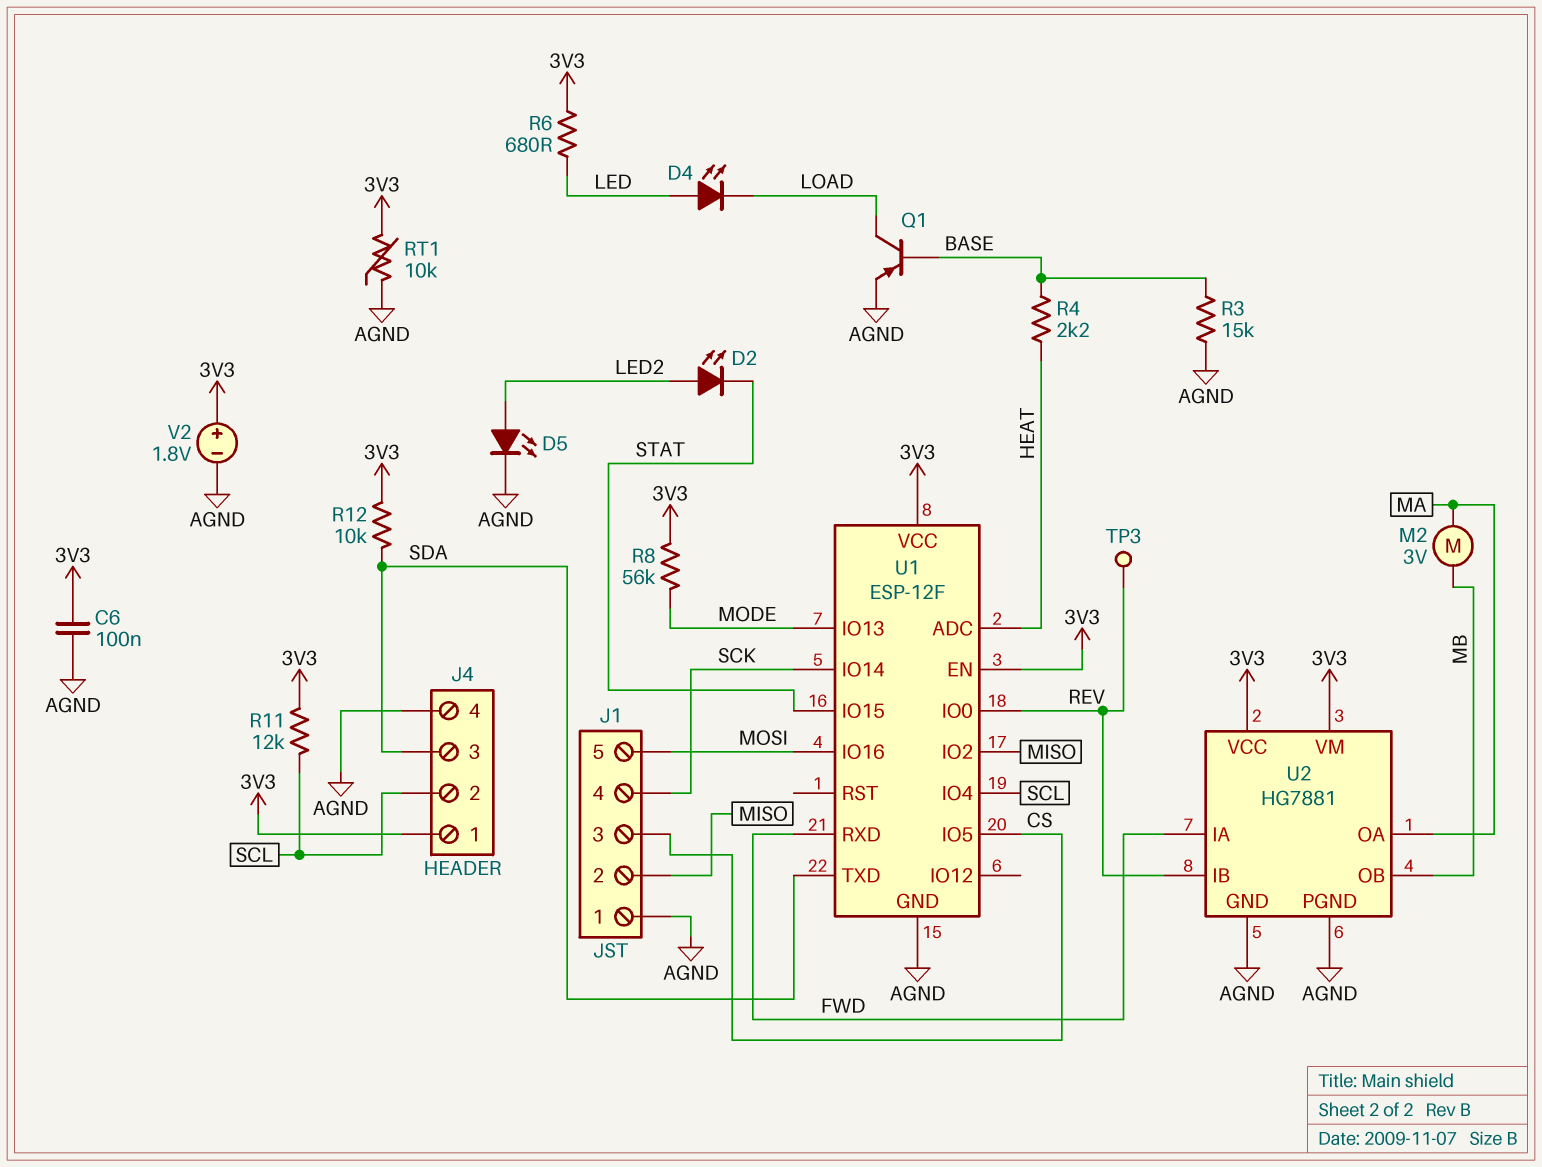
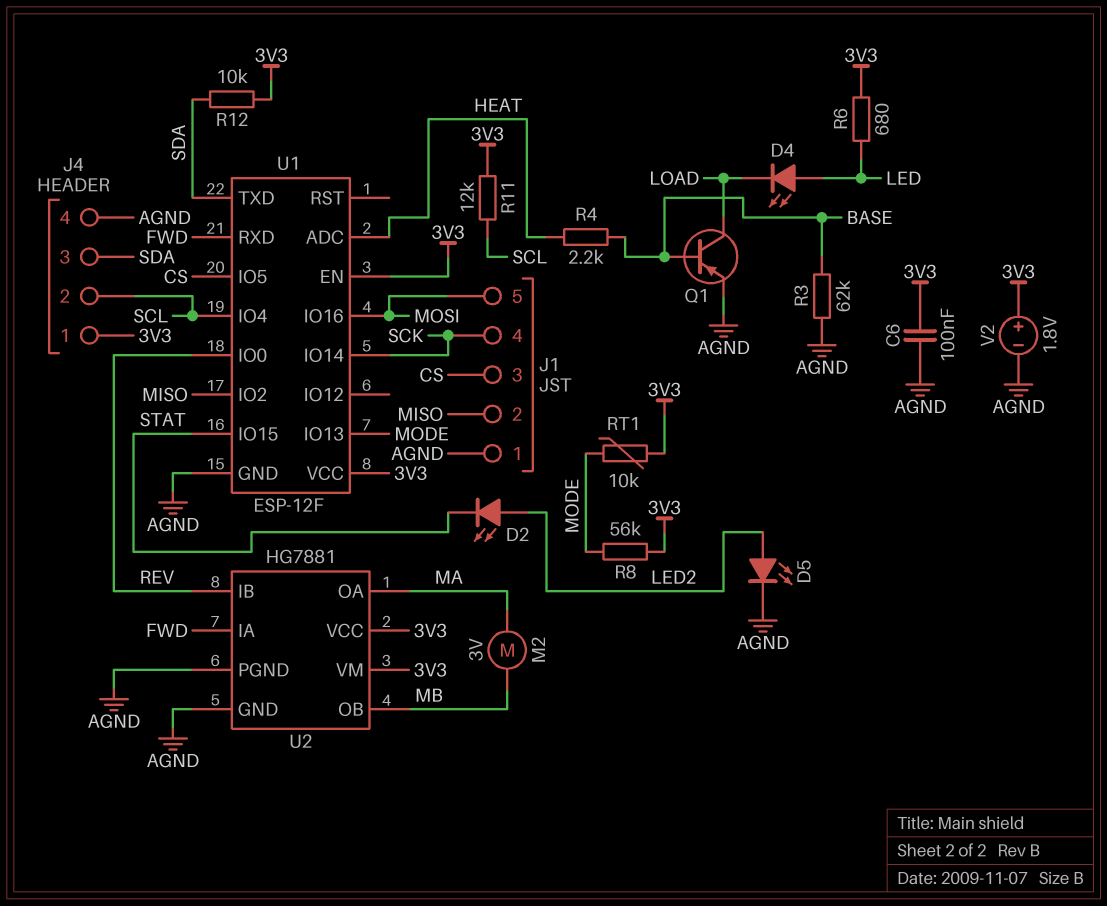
R3: 15k (AGND, BASE) -> 62k (AGND, BASE)
RT1: 10k (3V3, AGND) -> 10k (3V3, MODE)
TP3: test point (REV) -> none

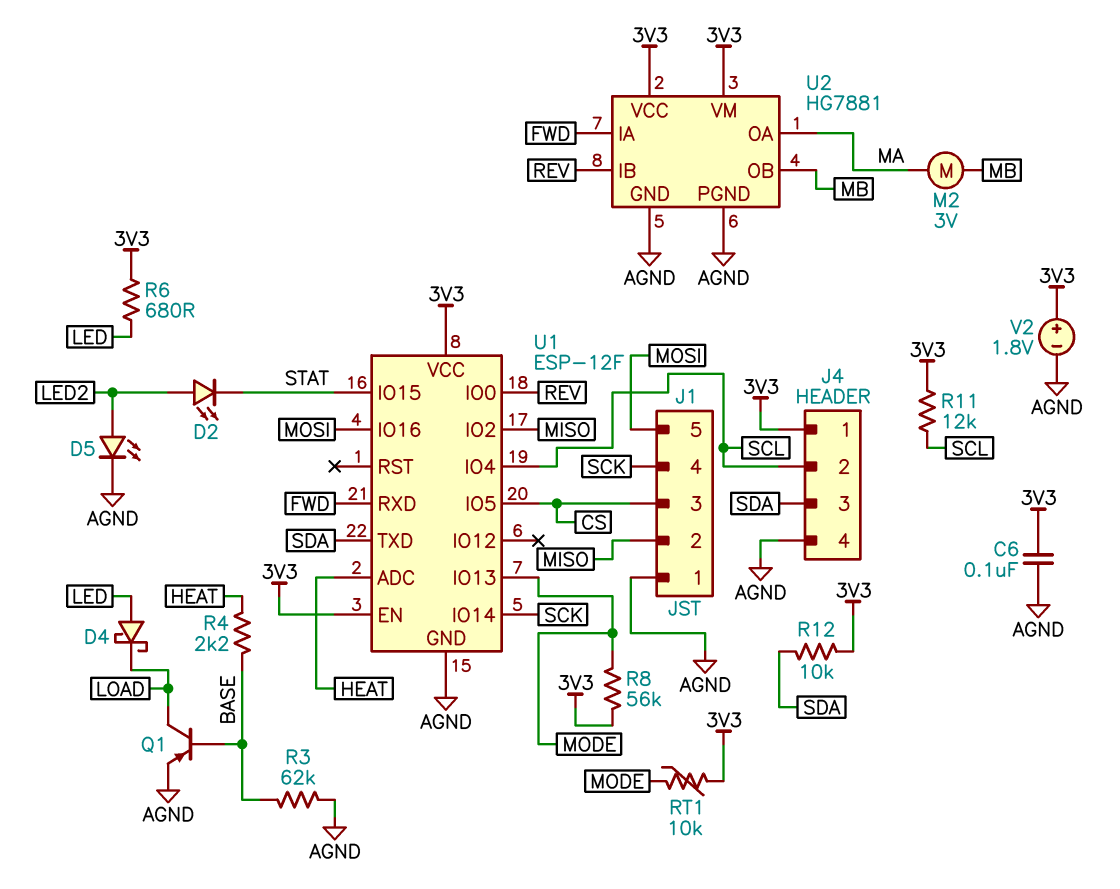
D4: LED (A LED, K LOAD) -> schottky (A LED, K LOAD)

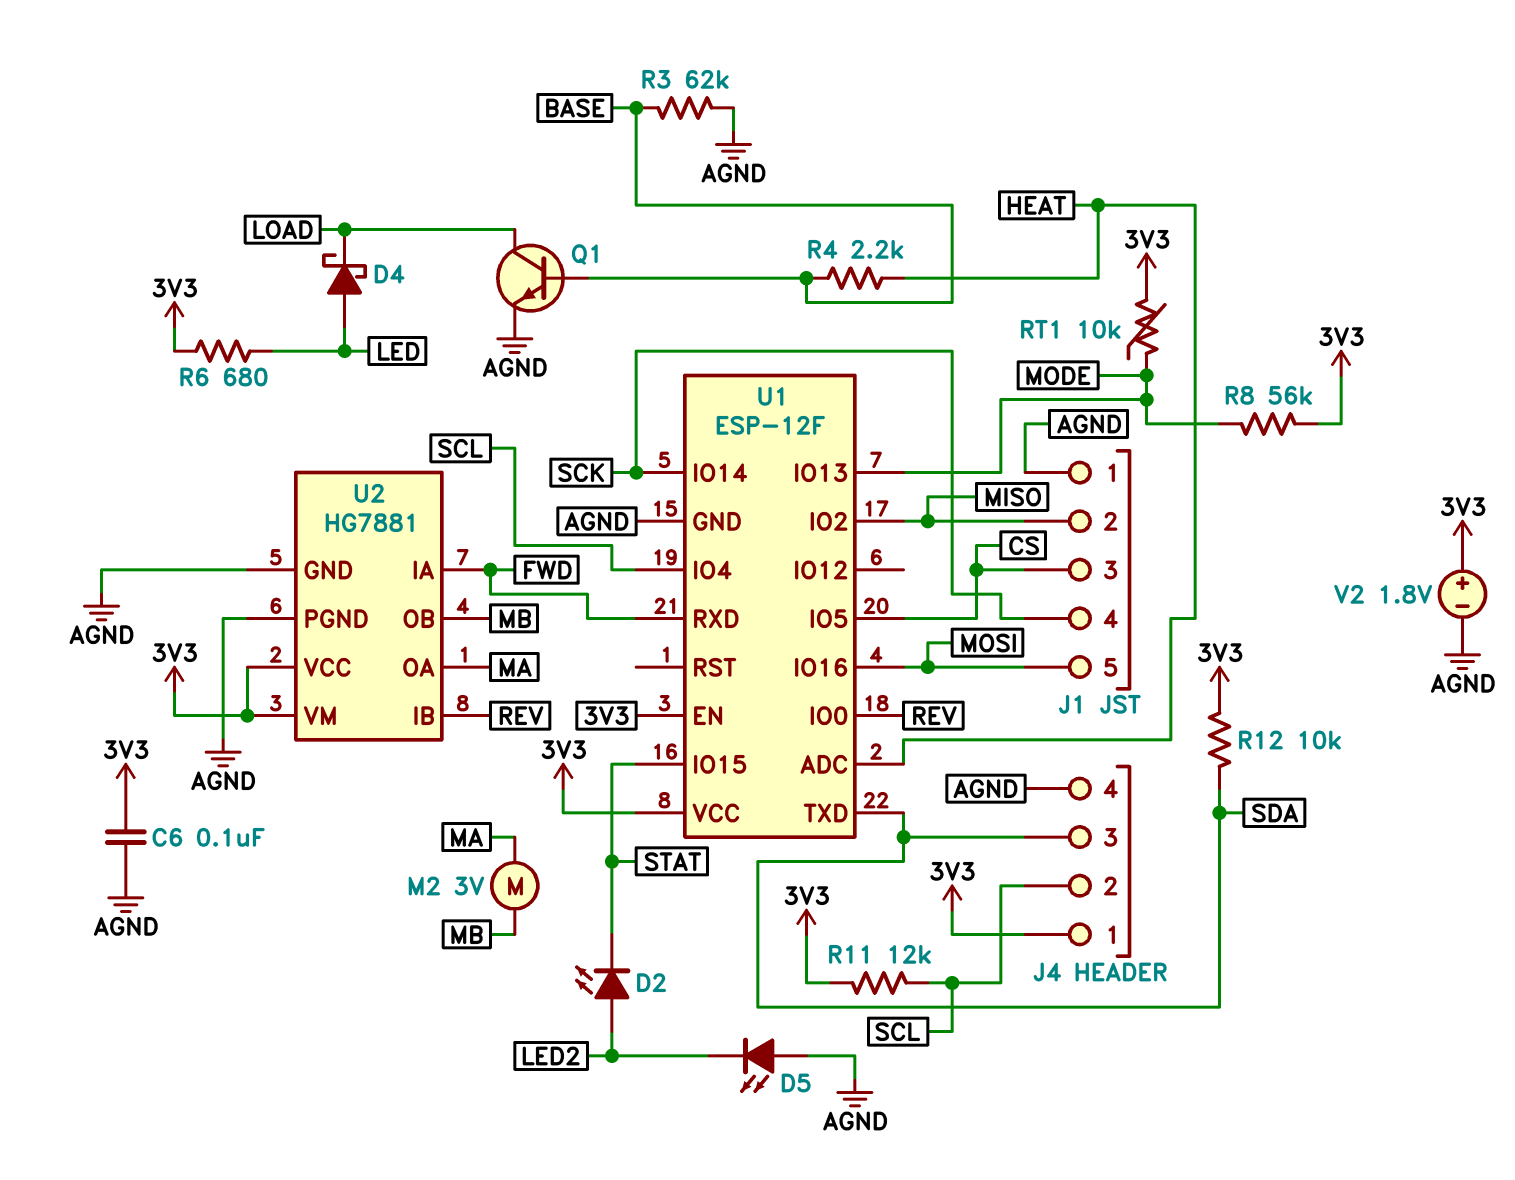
D5: LED (A LED2, K AGND) -> LED (A AGND, K LED2)
Q1: PNP (B BASE, C LOAD, E AGND) -> NPN (B BASE, C LOAD, E AGND)

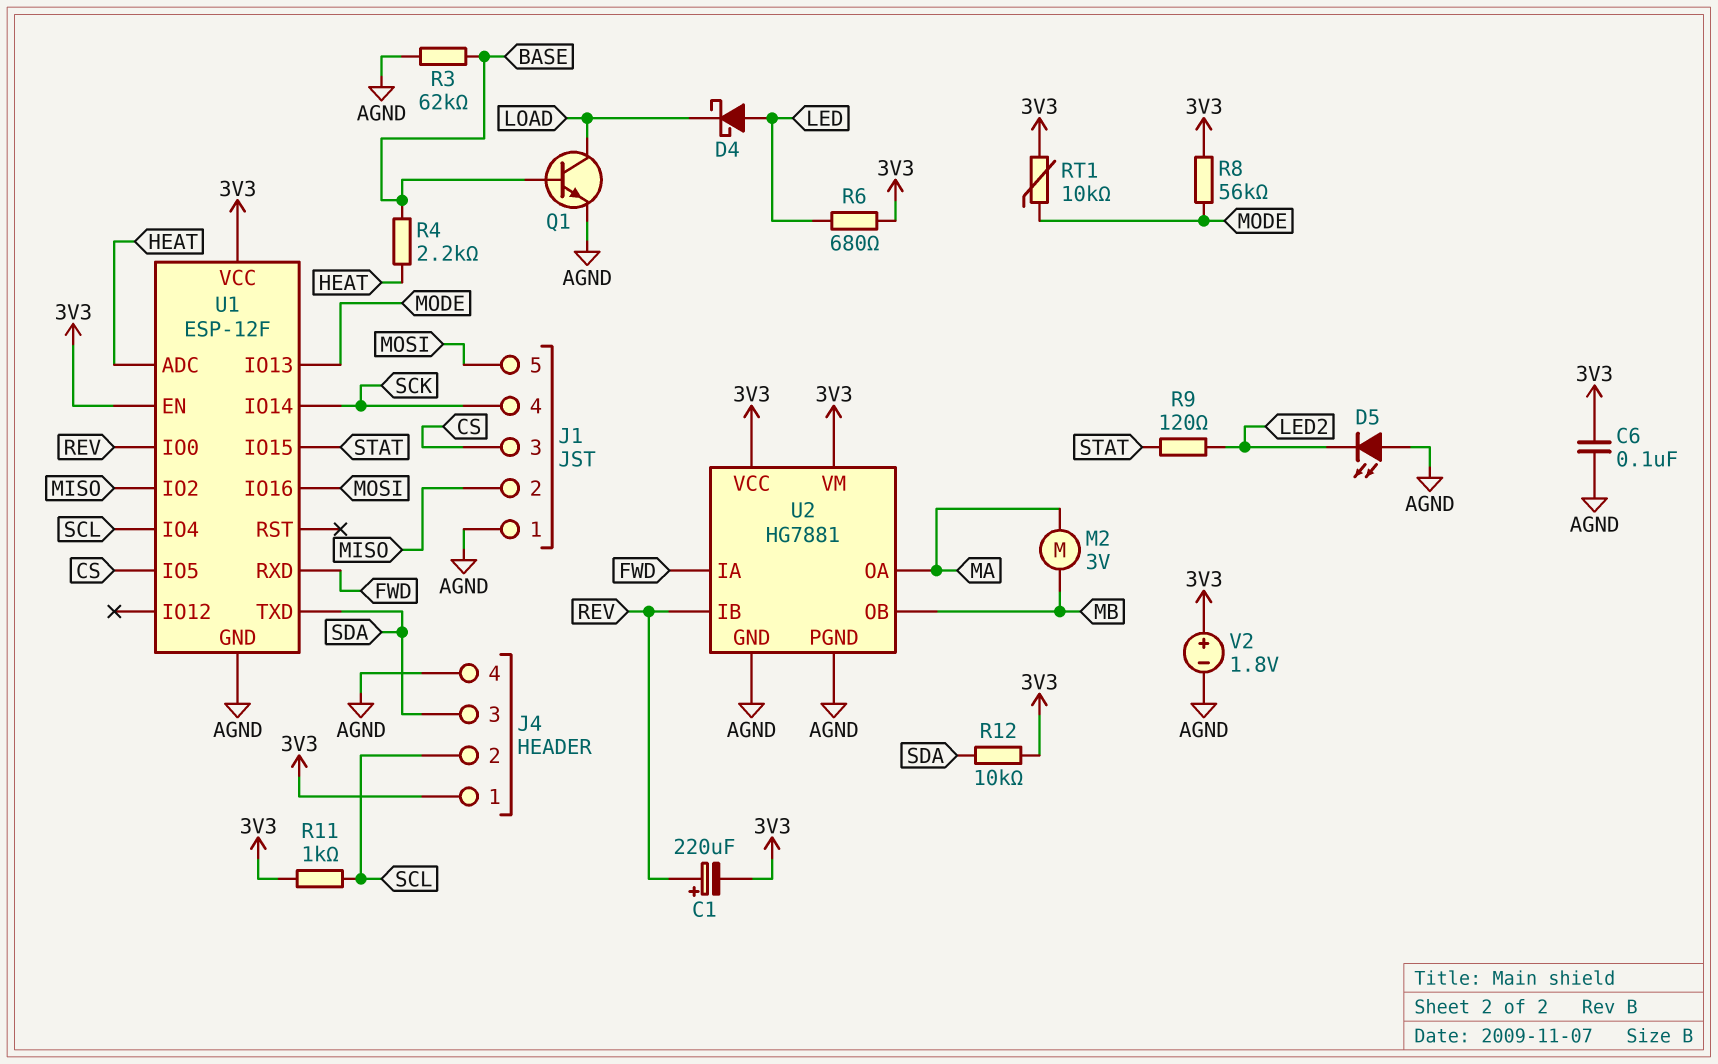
C1: none -> 220uF (plus REV, minus 3V3)
D2: LED (A LED2, K STAT) -> none
R9: none -> 120 (LED2, STAT)
R11: 12k (3V3, SCL) -> 1k (3V3, SCL)

